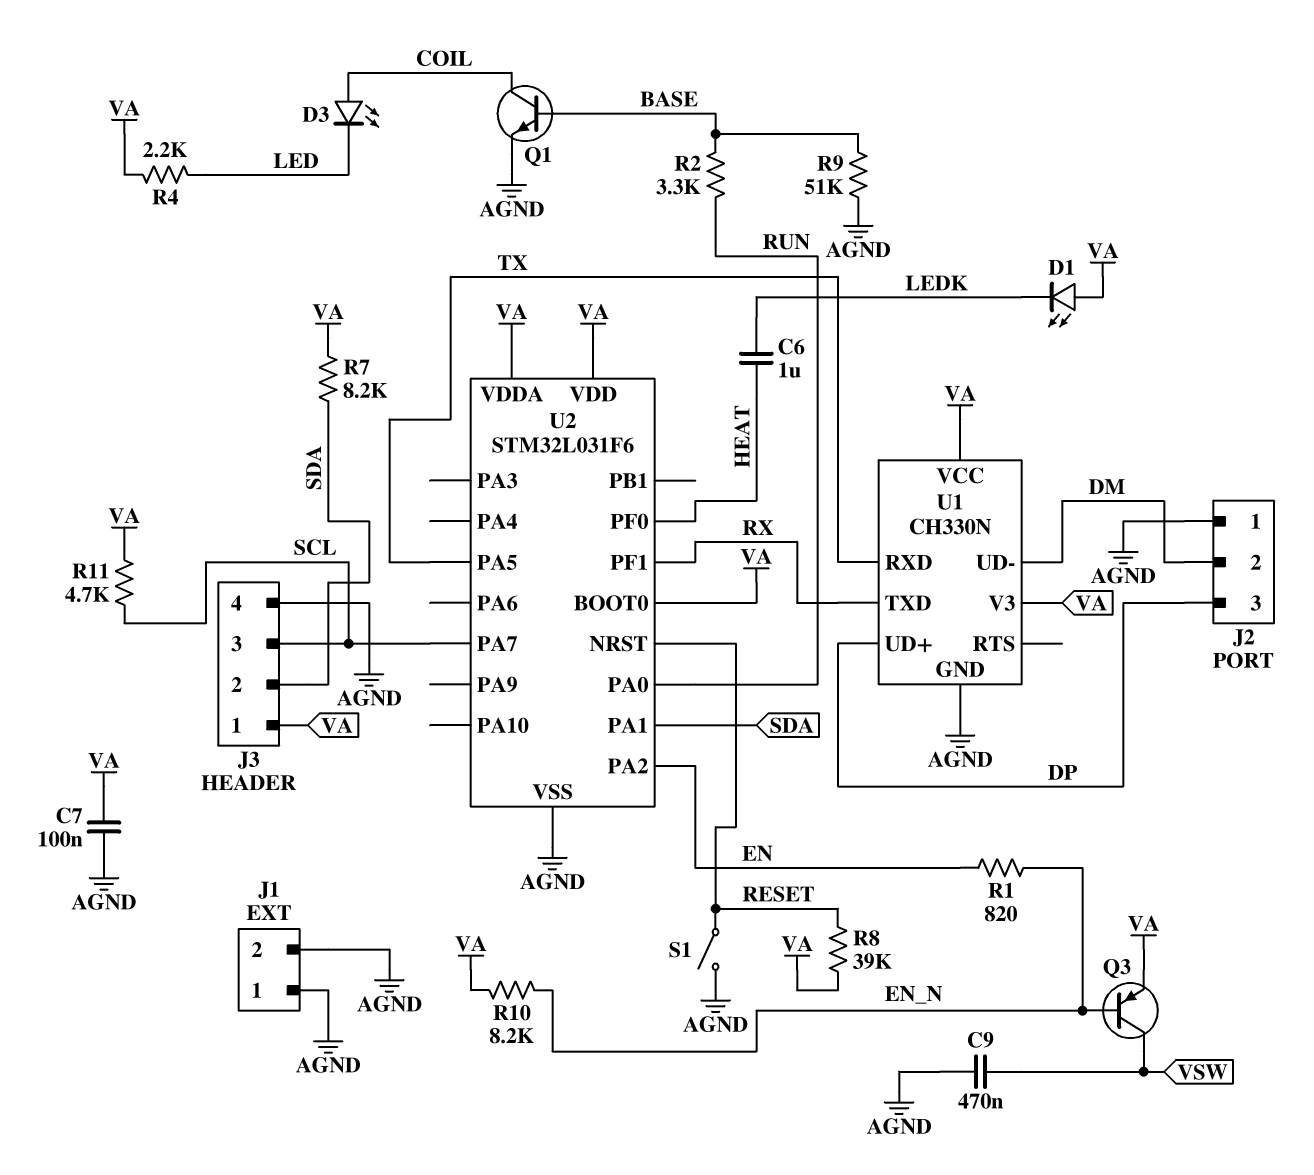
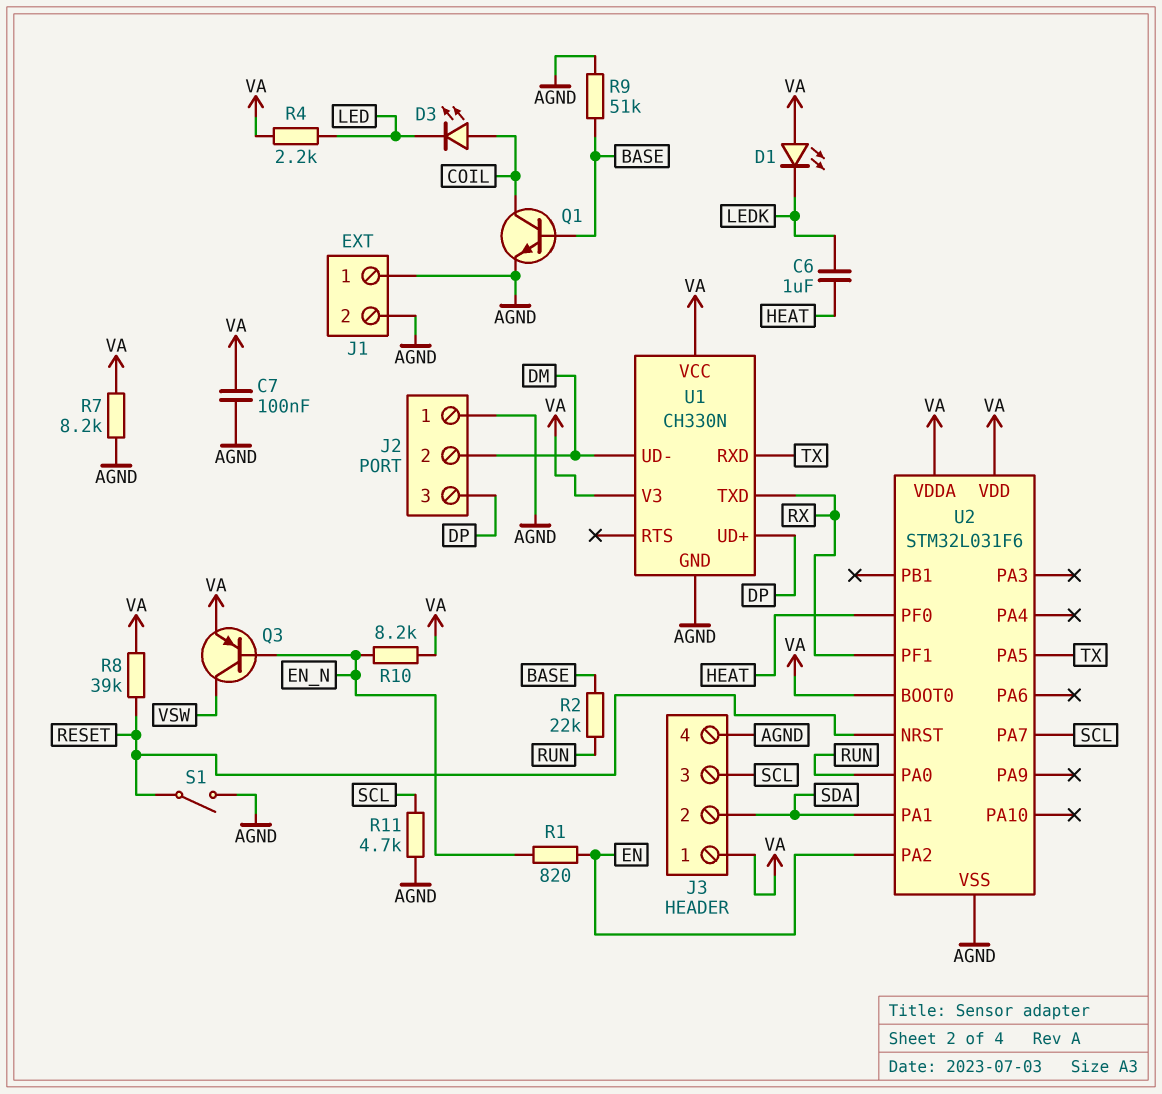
C9: 470nF (AGND, VSW) -> none
R2: 3.3k (BASE, RUN) -> 22k (BASE, RUN)
R7: 8.2k (SDA, VA) -> 8.2k (AGND, VA)
R11: 4.7k (SCL, VA) -> 4.7k (AGND, SCL)

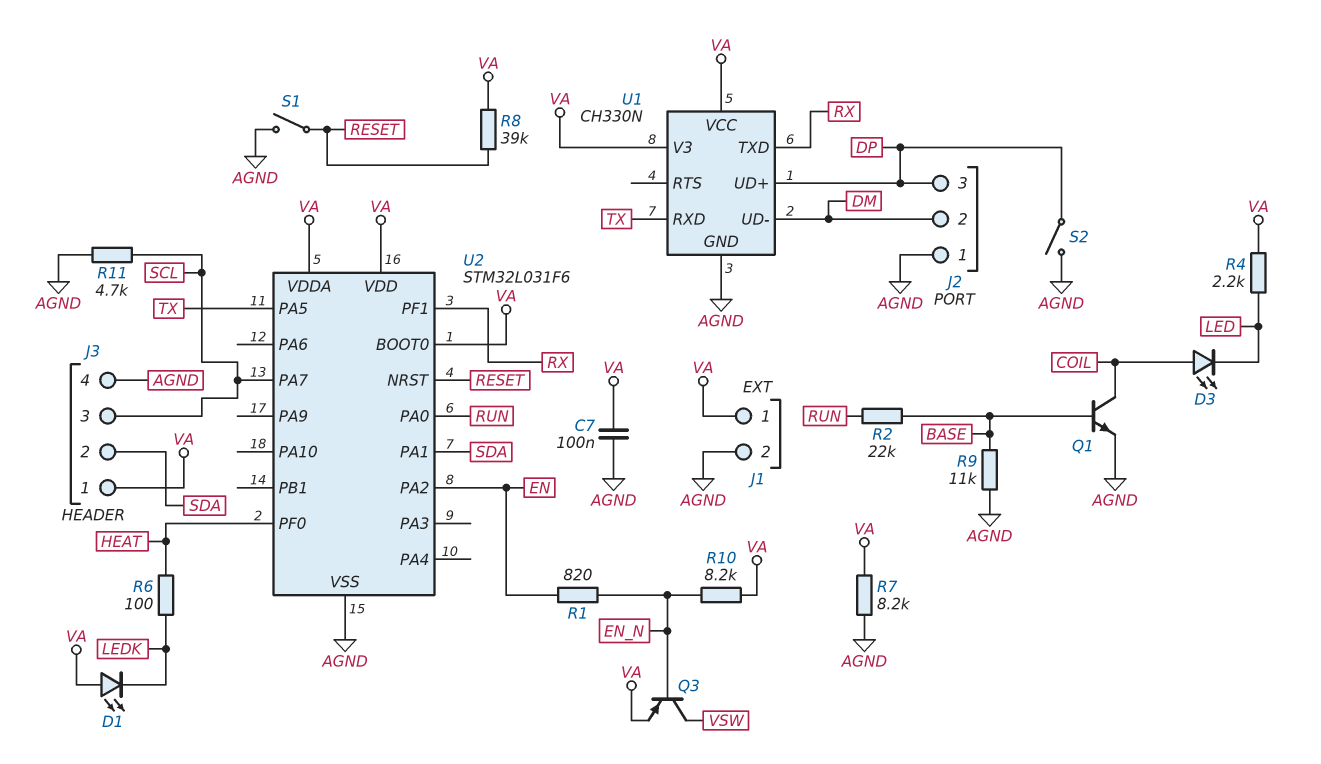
C6: 1uF (HEAT, LEDK) -> none
J1 pin 1: AGND -> VA
R6: none -> 100 (HEAT, LEDK)
R9: 51k (AGND, BASE) -> 11k (AGND, BASE)
S2: none -> switch (AGND, DP)

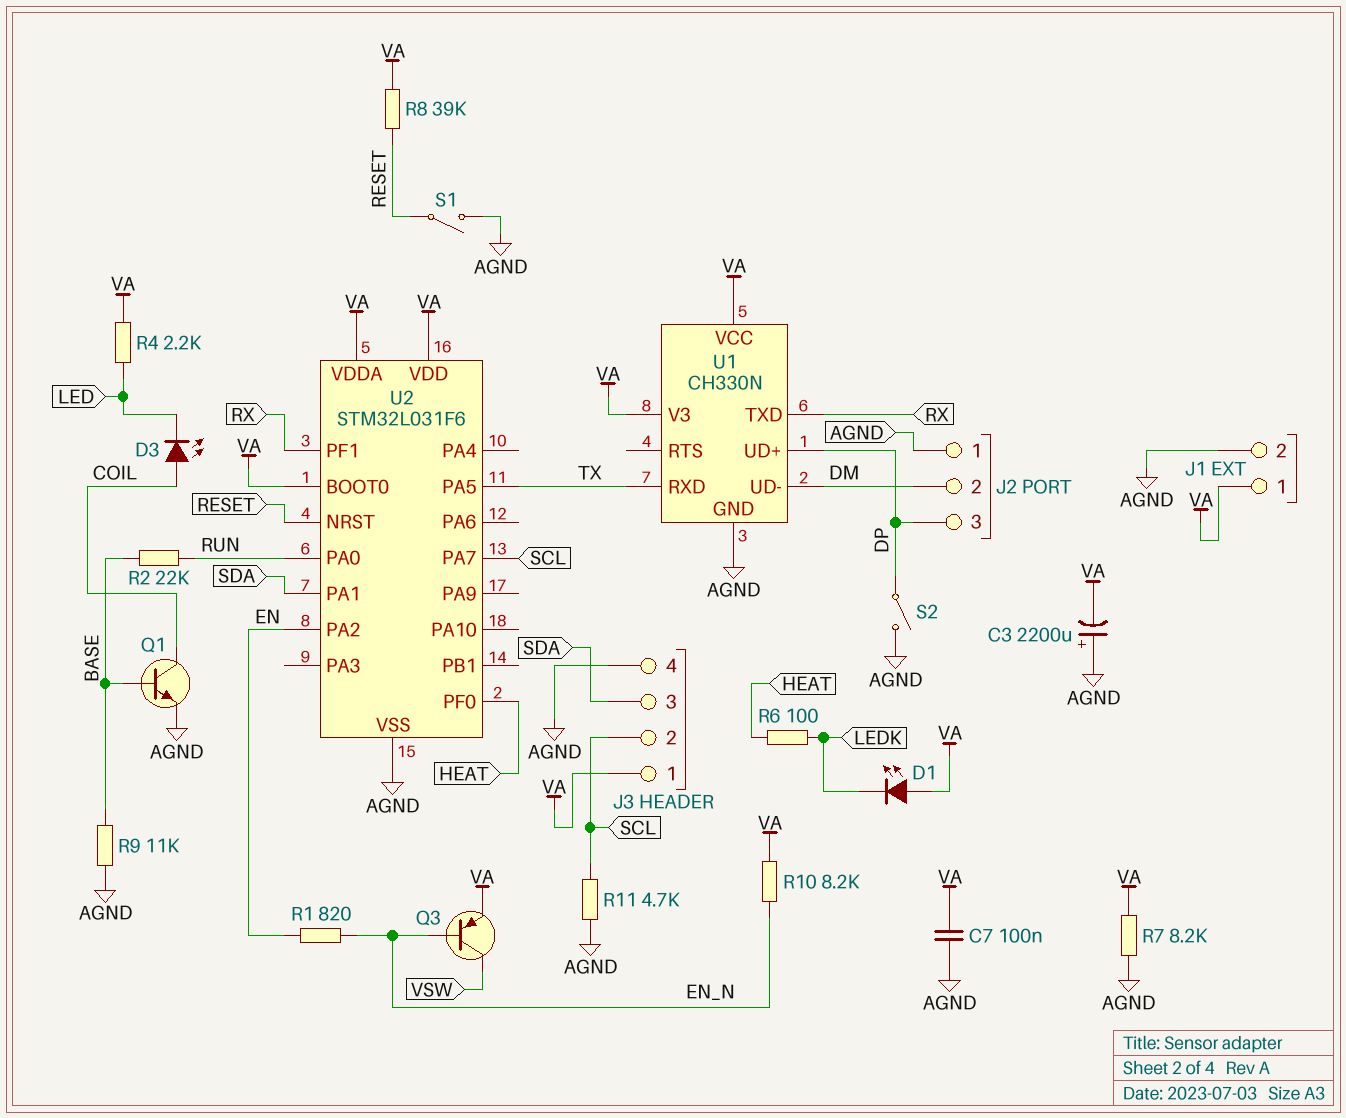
C3: none -> 2200uF (plus AGND, minus VA)
J3 pin 2: SDA -> SCL
J3 pin 3: SCL -> SDA

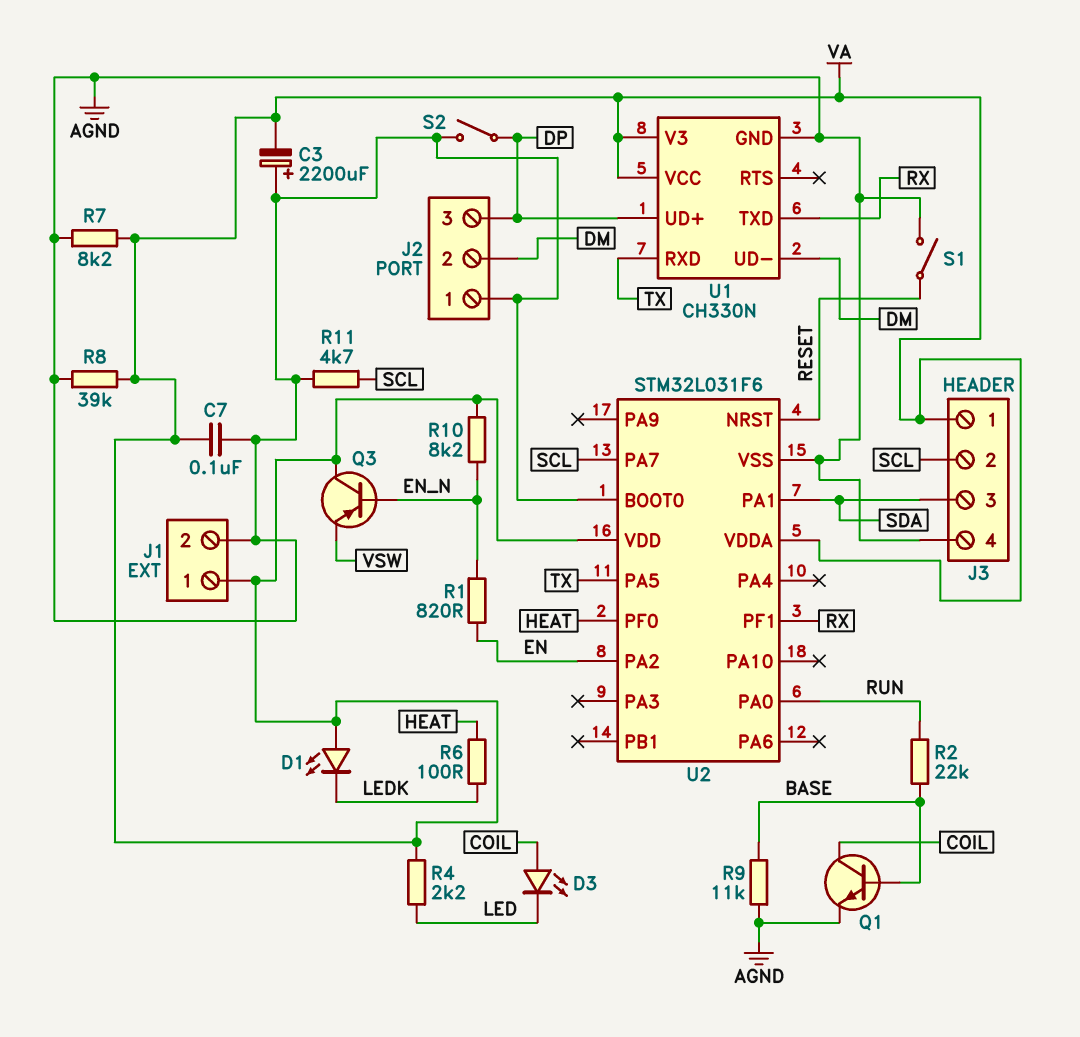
Q3: PNP (B EN_N, C VSW, E VA) -> PNP (B EN_N, C VA, E VSW)
R8: 39k (RESET, VA) -> 39k (AGND, VA)
U2 pin BOOT0: VA -> AGND

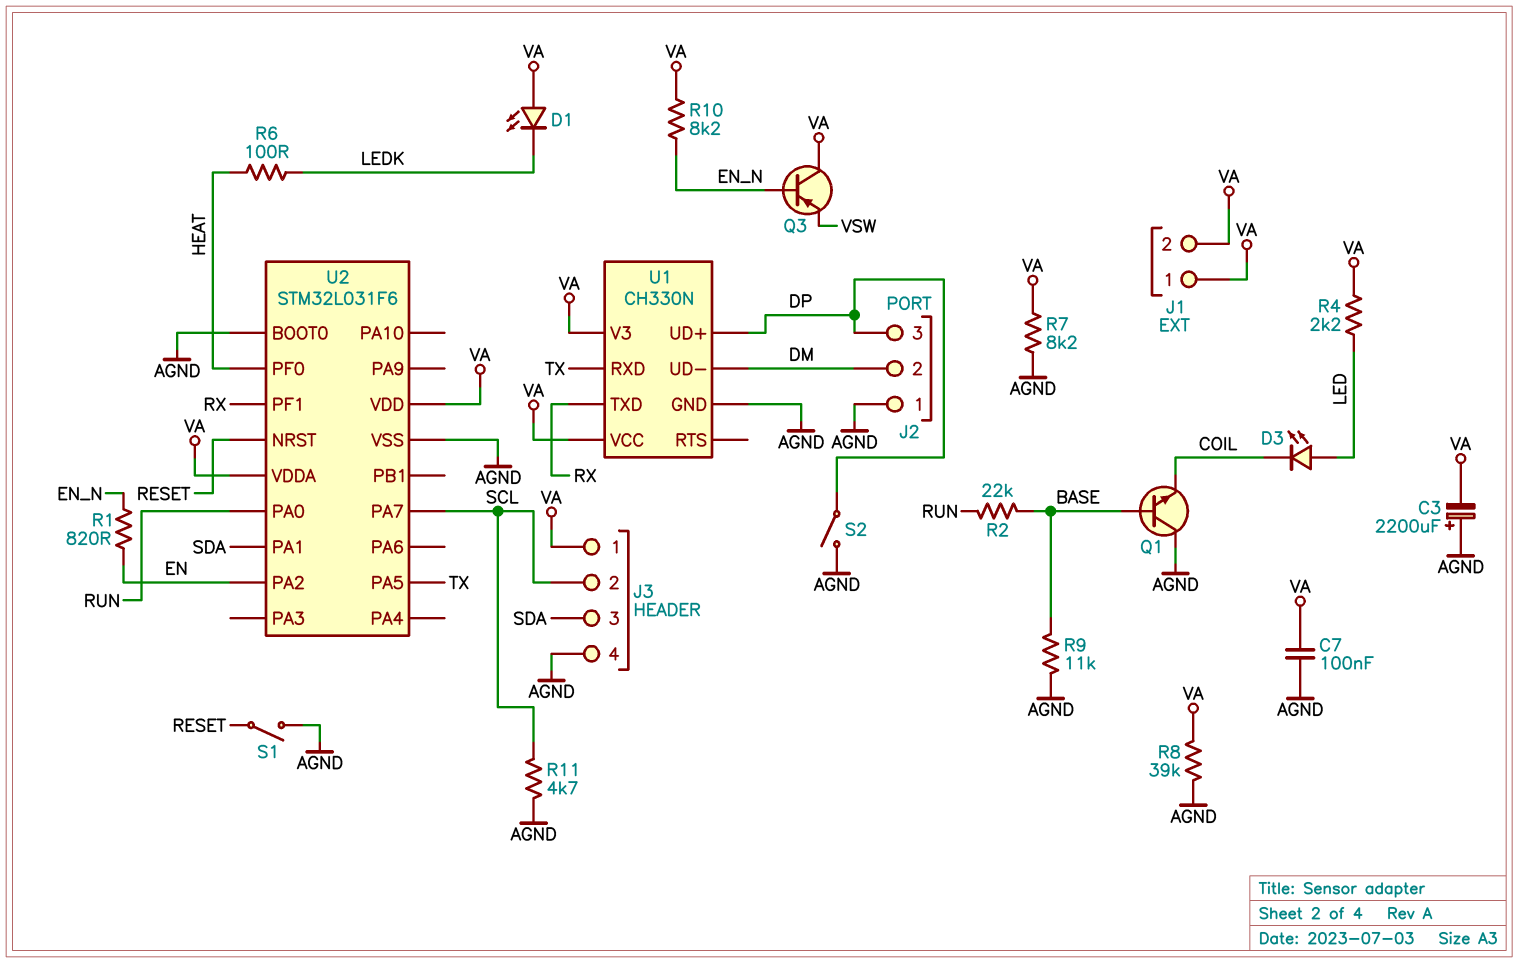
D3: LED (A COIL, K LED) -> LED (A LED, K COIL)
J1 pin 2: AGND -> VA
Q1: NPN (B BASE, C COIL, E AGND) -> NPN (B BASE, C AGND, E COIL)

